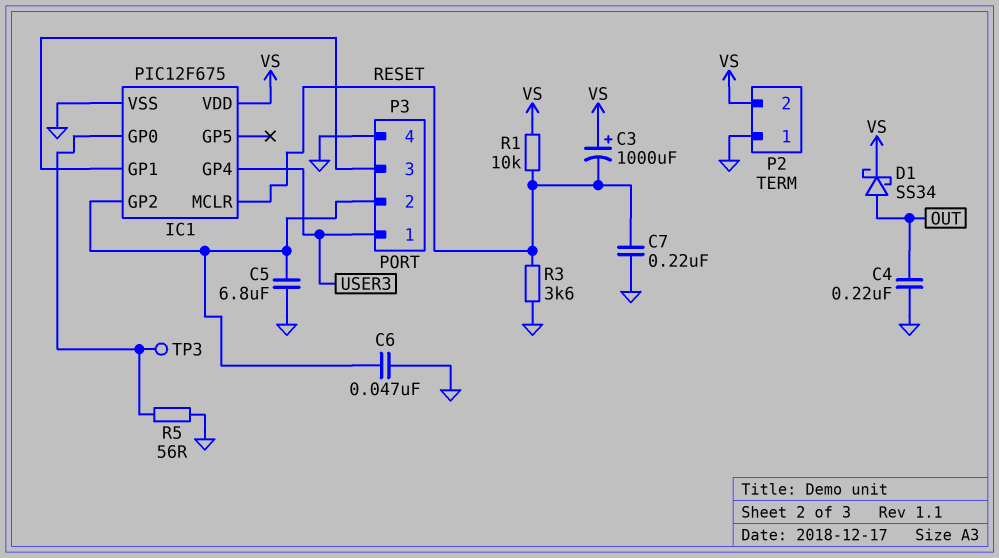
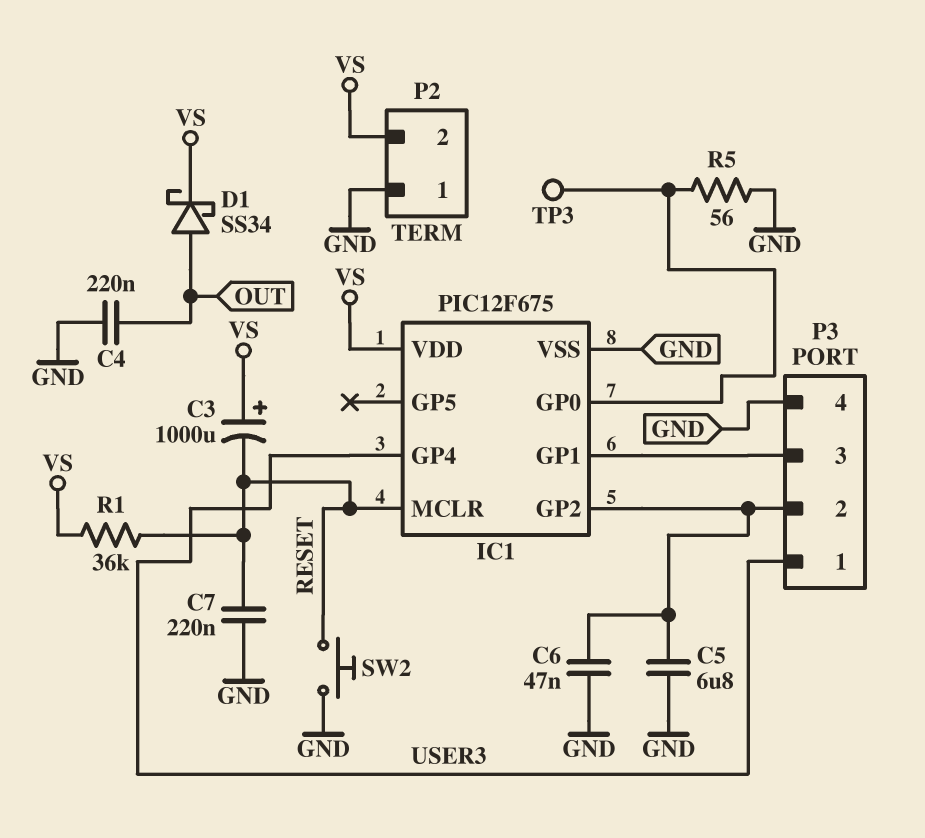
R1: 10k (RESET, VS) -> 36k (RESET, VS)
R3: 3.6k (GND, RESET) -> none
SW2: none -> button (GND, RESET)

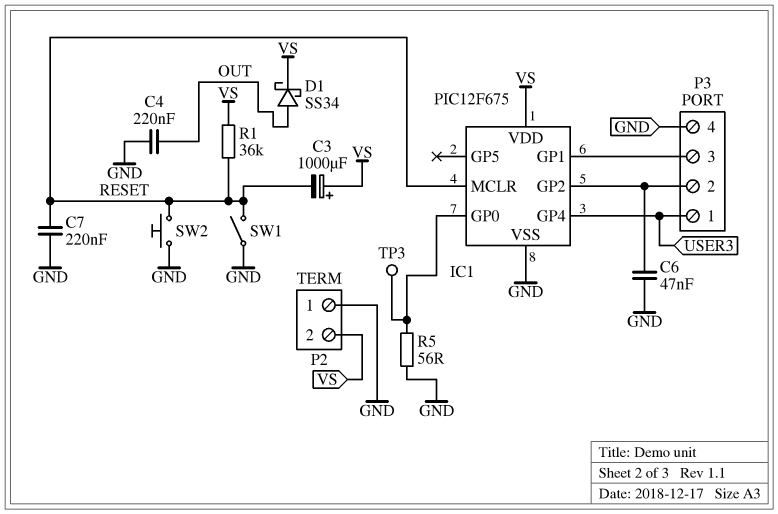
C5: 6.8uF (GND, IC1/GP2) -> none
SW1: none -> switch (GND, RESET)

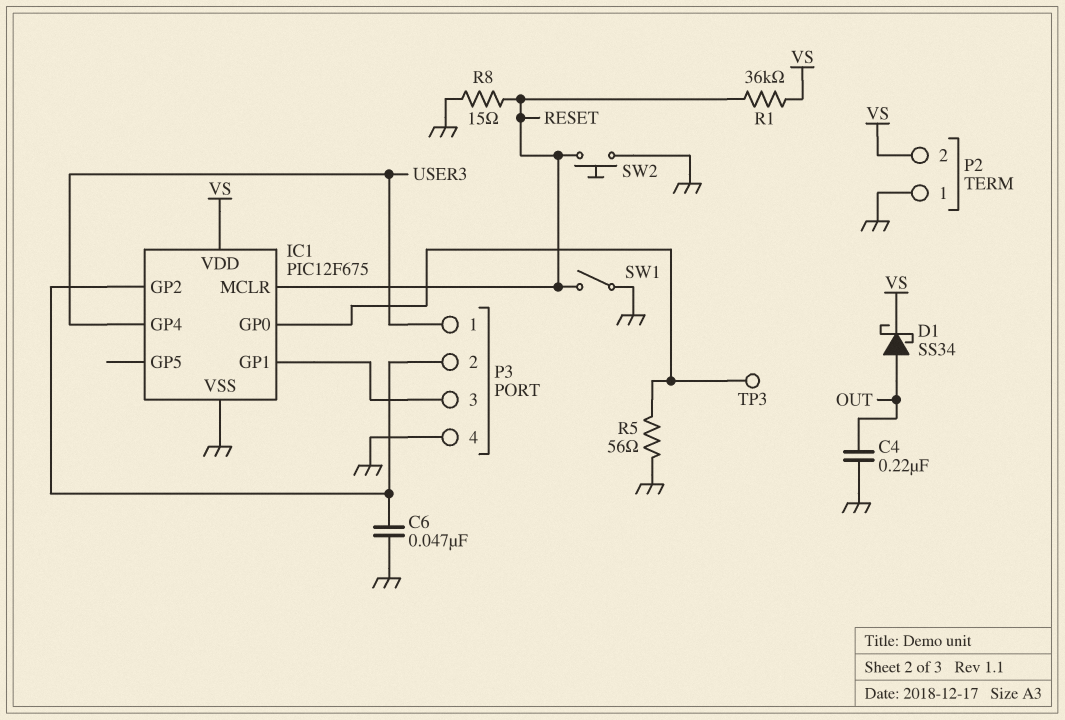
C3: 1000uF (plus VS, minus RESET) -> none
C7: 220nF (GND, RESET) -> none
R8: none -> 15 (GND, RESET)

